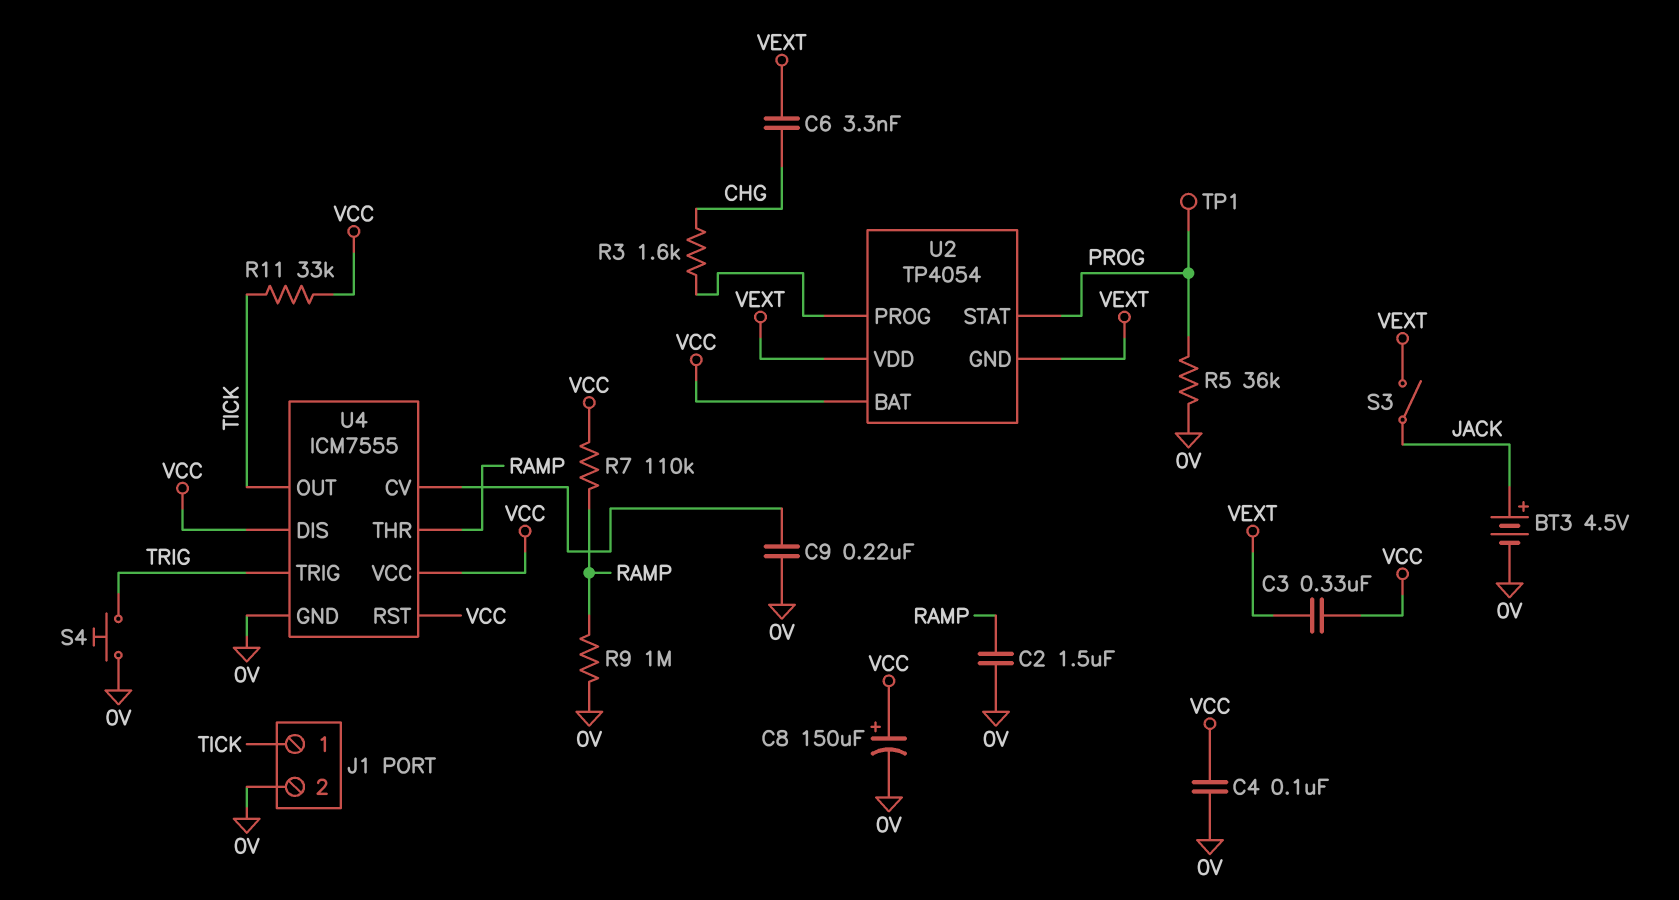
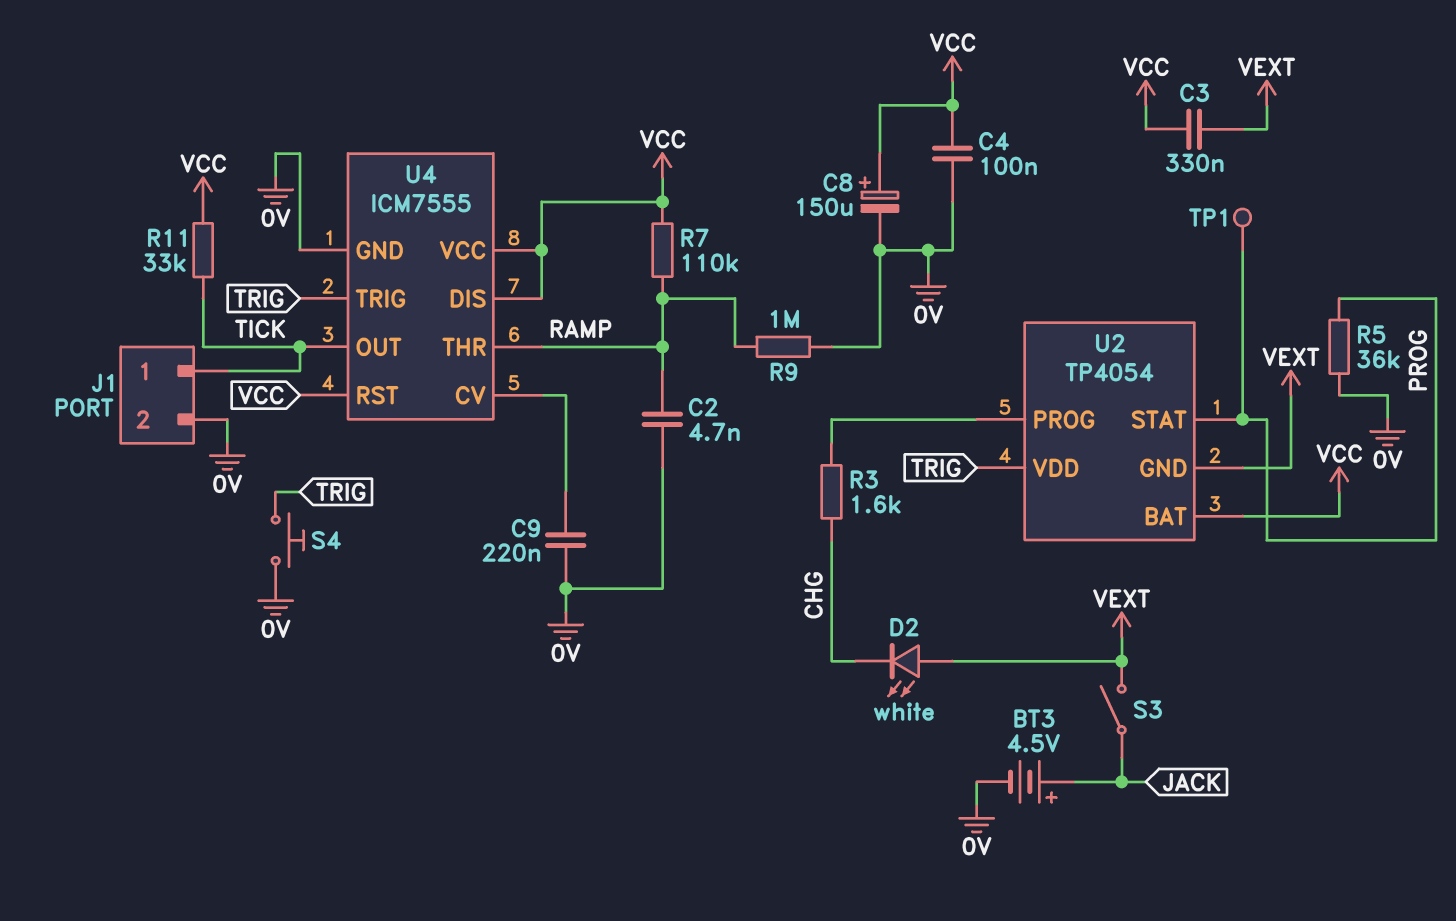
C2: 1.5uF (0V, RAMP) -> 4.7nF (0V, RAMP)
C6: 3.3nF (CHG, VEXT) -> none
D2: none -> LED white (A VEXT, K CHG)
U2 pin VDD: VEXT -> TRIG

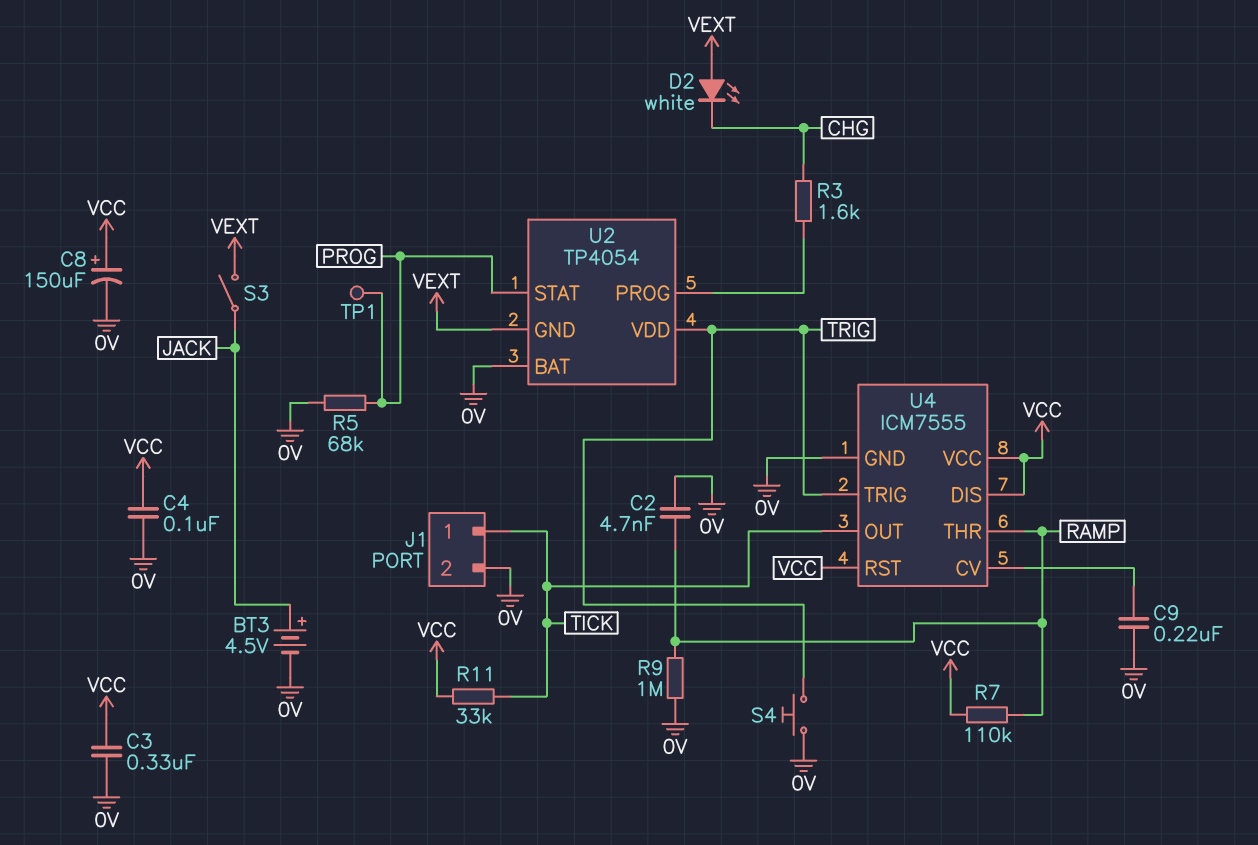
C3: 330nF (VCC, VEXT) -> 330nF (0V, VCC)
R5: 36k (0V, PROG) -> 68k (0V, PROG)
U2 pin BAT: VCC -> 0V

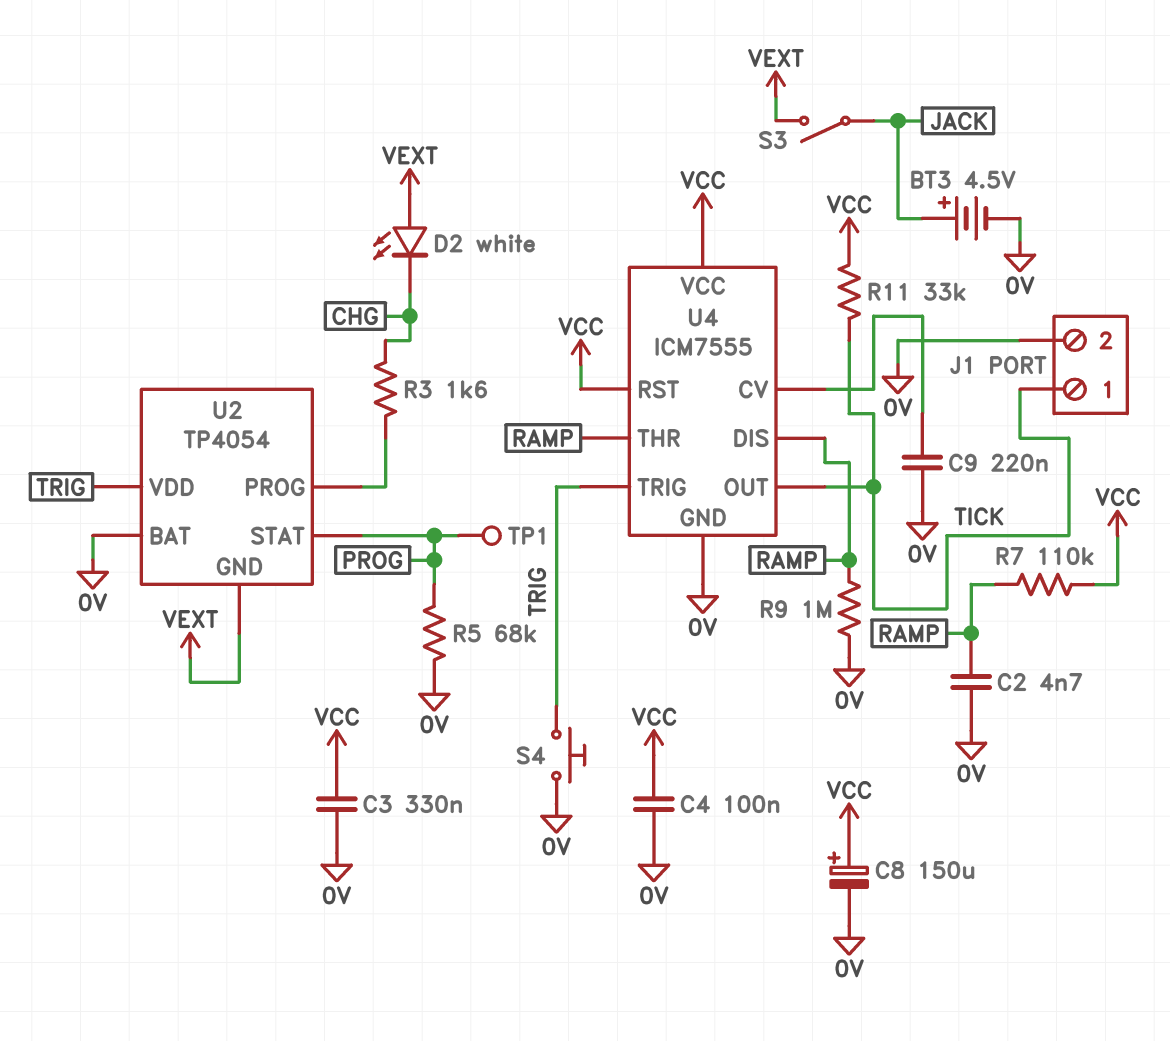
U4 pin DIS: VCC -> RAMP

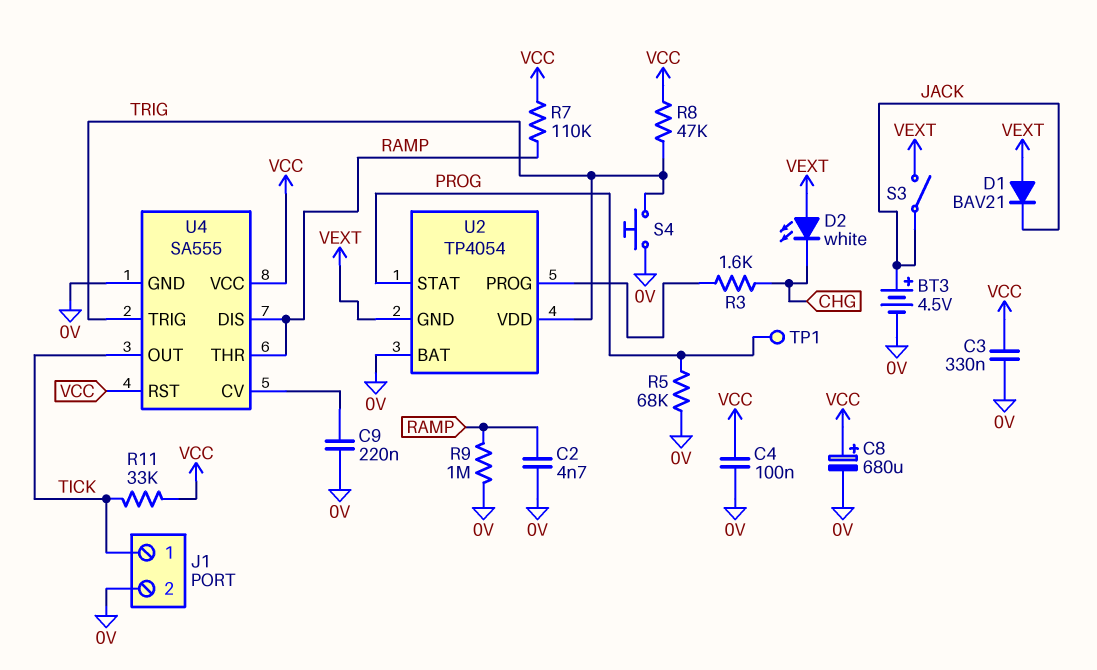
C8: 150uF (plus VCC, minus 0V) -> 680uF (plus VCC, minus 0V)
D1: none -> diode BAV21 (A VEXT, K JACK)
R8: none -> 47k (TRIG, VCC)
U4: ICM7555 -> SA555

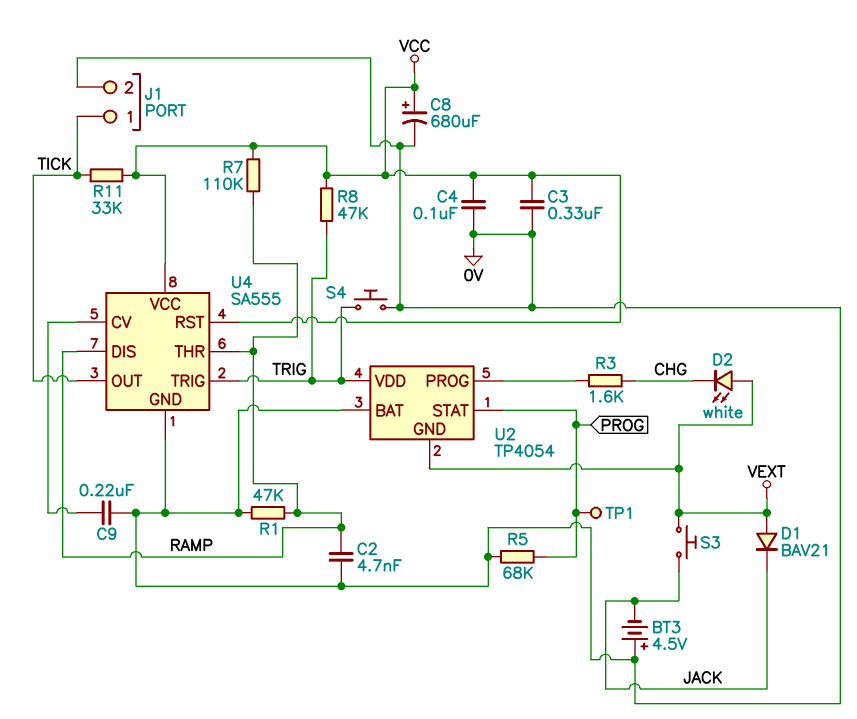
BT3: 4.5V (plus JACK, minus 0V) -> 4.5V (plus 0V, minus JACK)
R1: none -> 47k (0V, RAMP)
R9: 1M (0V, RAMP) -> none
S3: switch (JACK, VEXT) -> button (JACK, VEXT)

